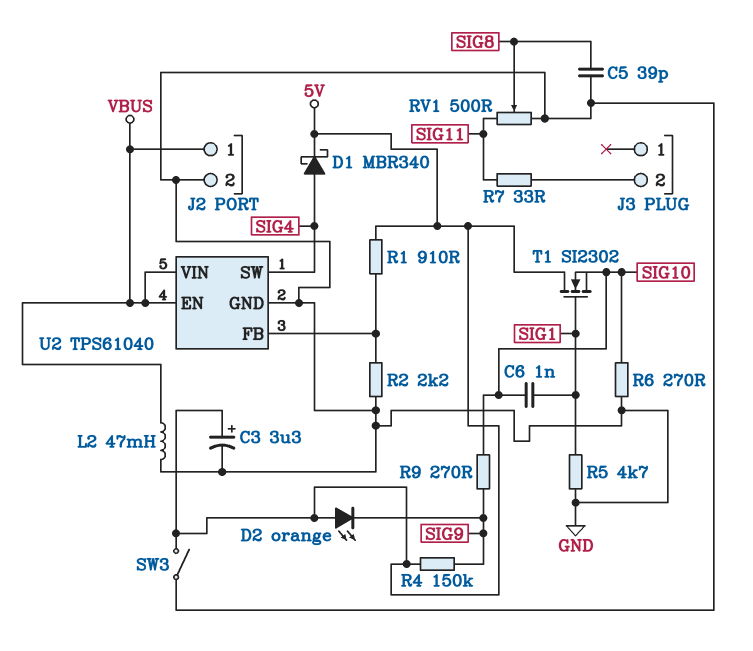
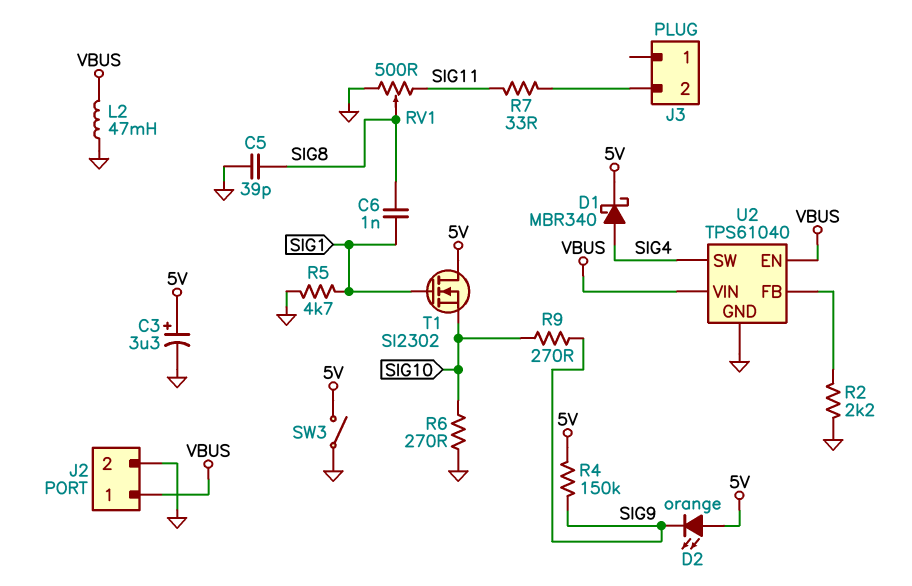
C6: 1nF (SIG1, SIG10) -> 1nF (SIG1, SIG8)
R1: 910 (5V, U2/FB) -> none

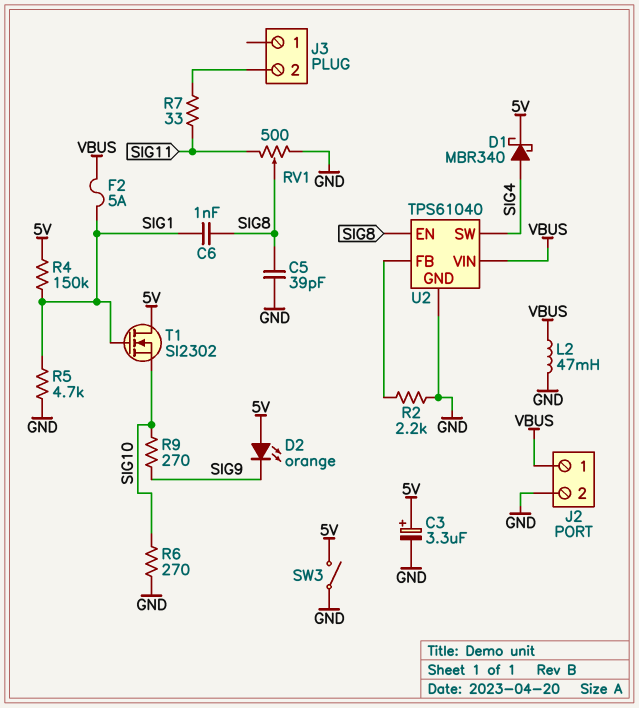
F2: none -> 5A (SIG1, VBUS)
R4: 150k (5V, SIG9) -> 150k (5V, SIG1)
U2 pin EN: VBUS -> SIG8

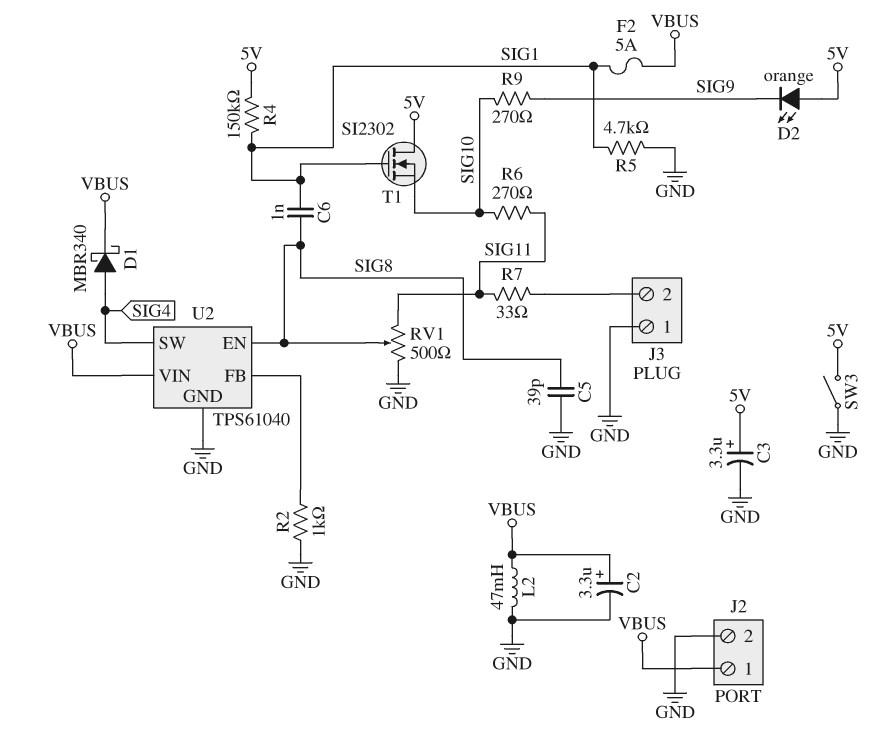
C2: none -> 3.3uF (plus VBUS, minus GND)
D1: schottky MBR340 (A SIG4, K 5V) -> schottky MBR340 (A SIG4, K VBUS)
J3 pin 1: none -> GND
R2: 2.2k (GND, U2/FB) -> 1k (GND, U2/FB)
R6: 270 (GND, SIG10) -> 270 (SIG10, SIG11)

